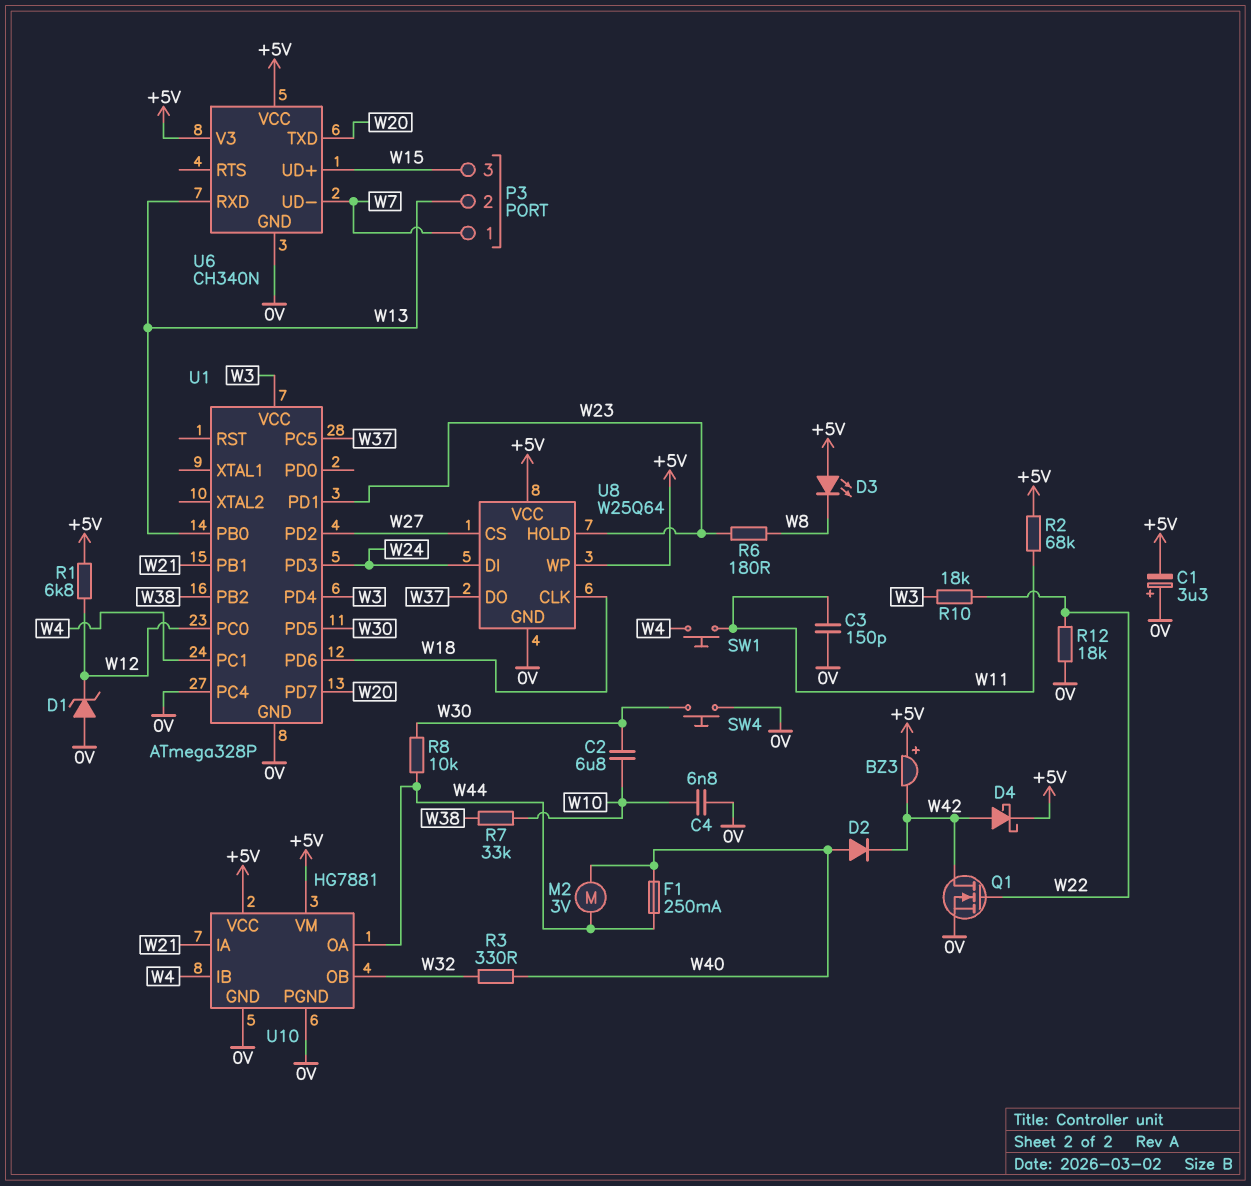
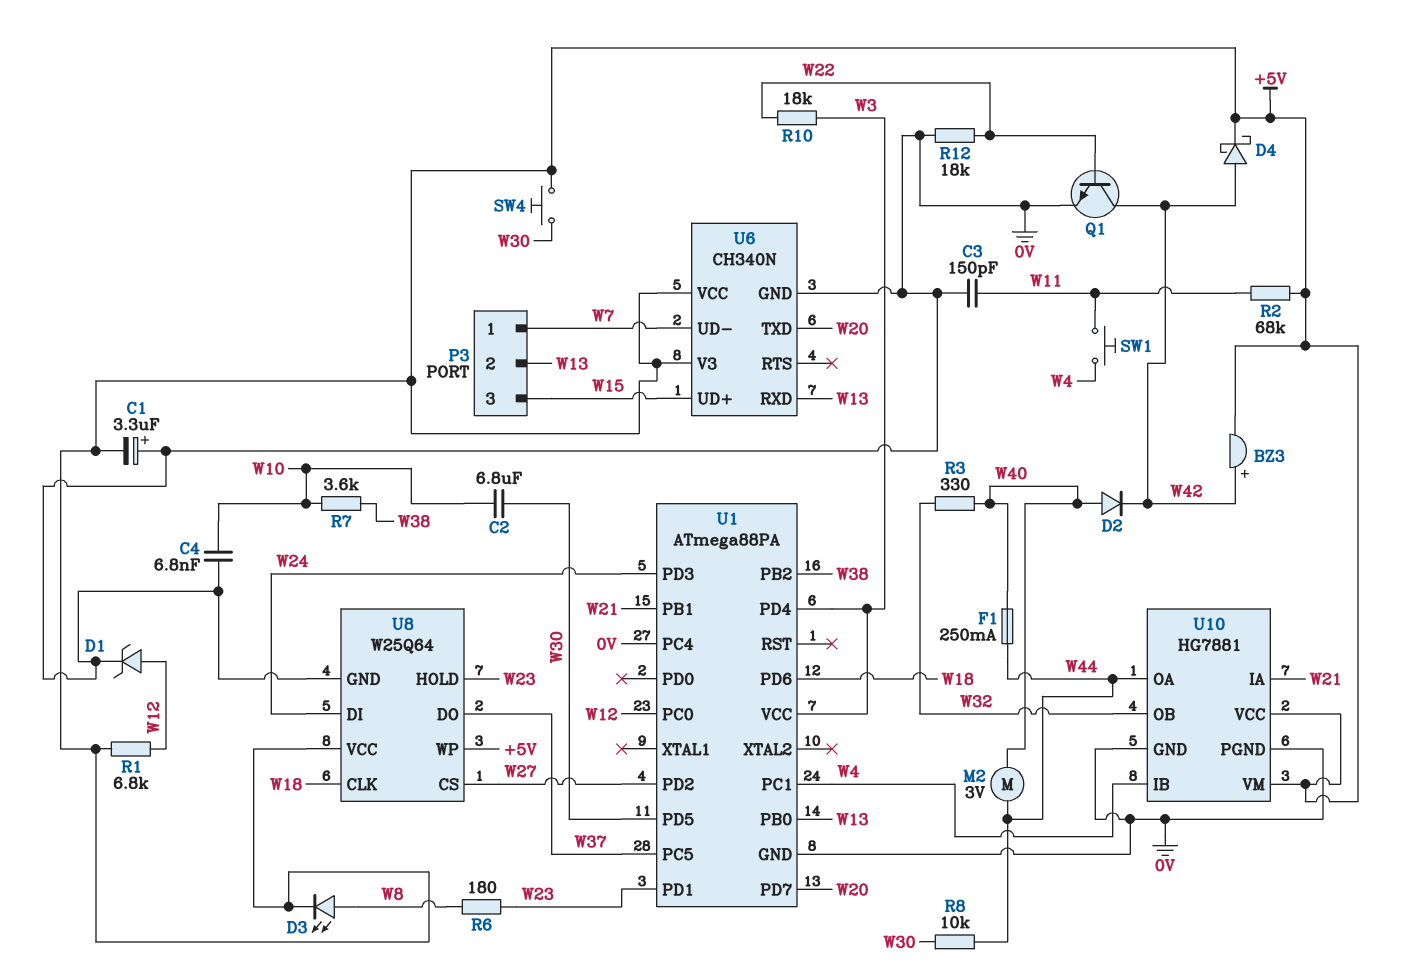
BZ3: buzzer (plus +5V, minus W42) -> buzzer (plus W42, minus +5V)
D1: zener (A 0V, K W12) -> zener (A W12, K 0V)
D3: LED (A +5V, K W8) -> LED (A W8, K +5V)
Q1: NMOS (G W22, D W42, S 0V) -> NPN (B W22, C W42, E 0V)
R7: 33k (W10, W38) -> 3.6k (W10, W38)
SW4: button (0V, W30) -> button (+5V, W30)
U1: ATmega328P -> ATmega88PA

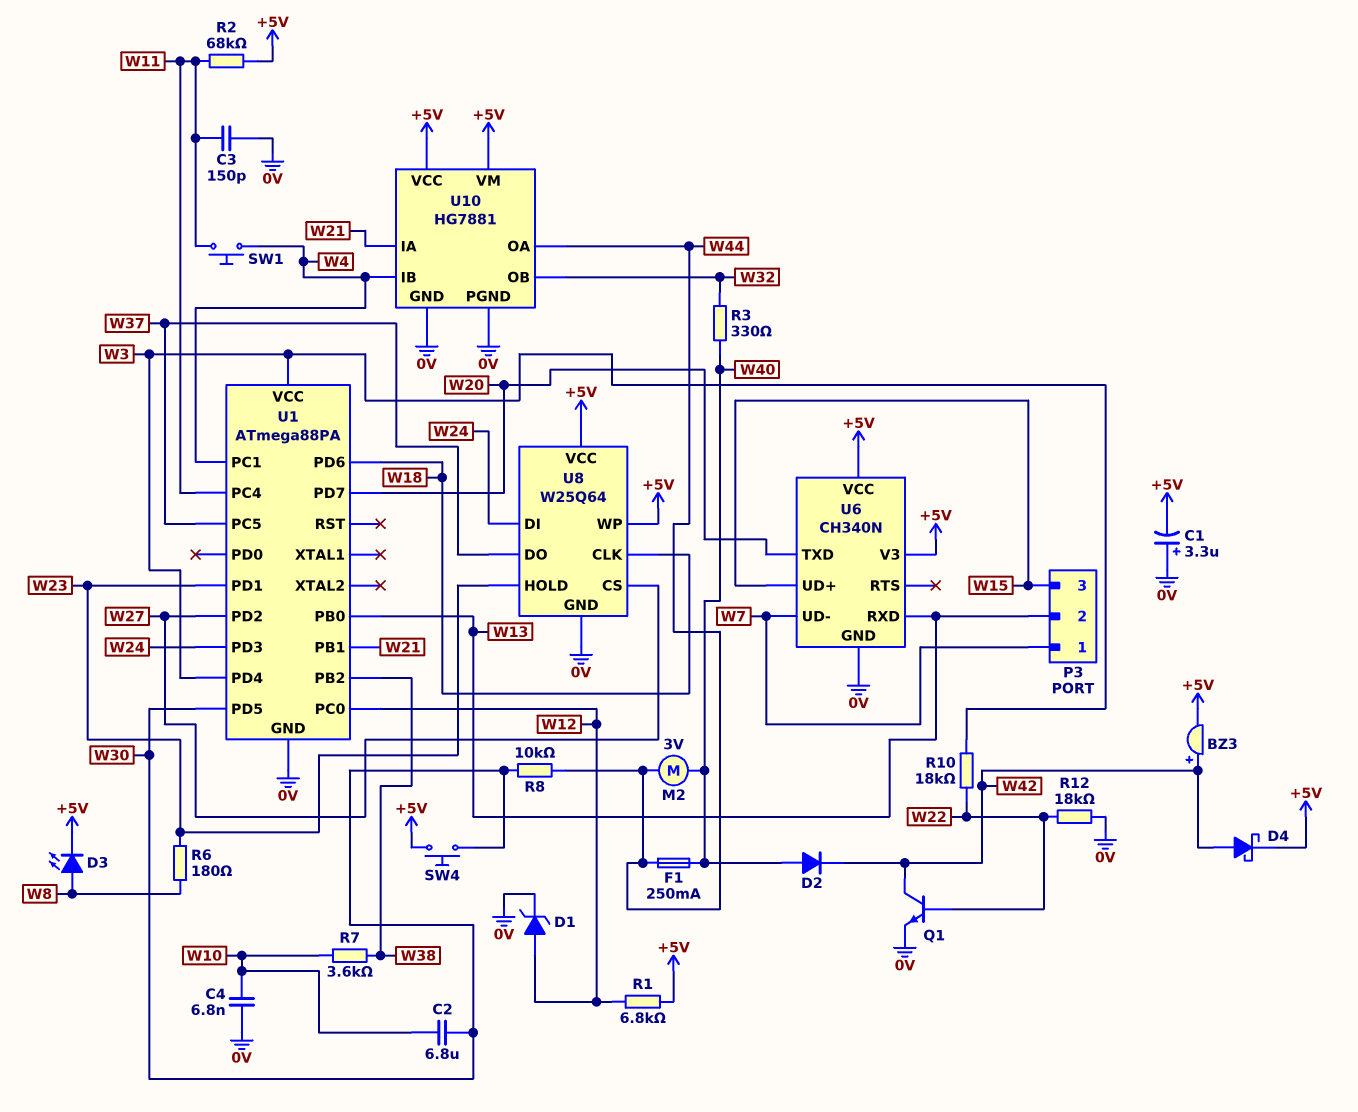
U1 pin PC4: 0V -> W11

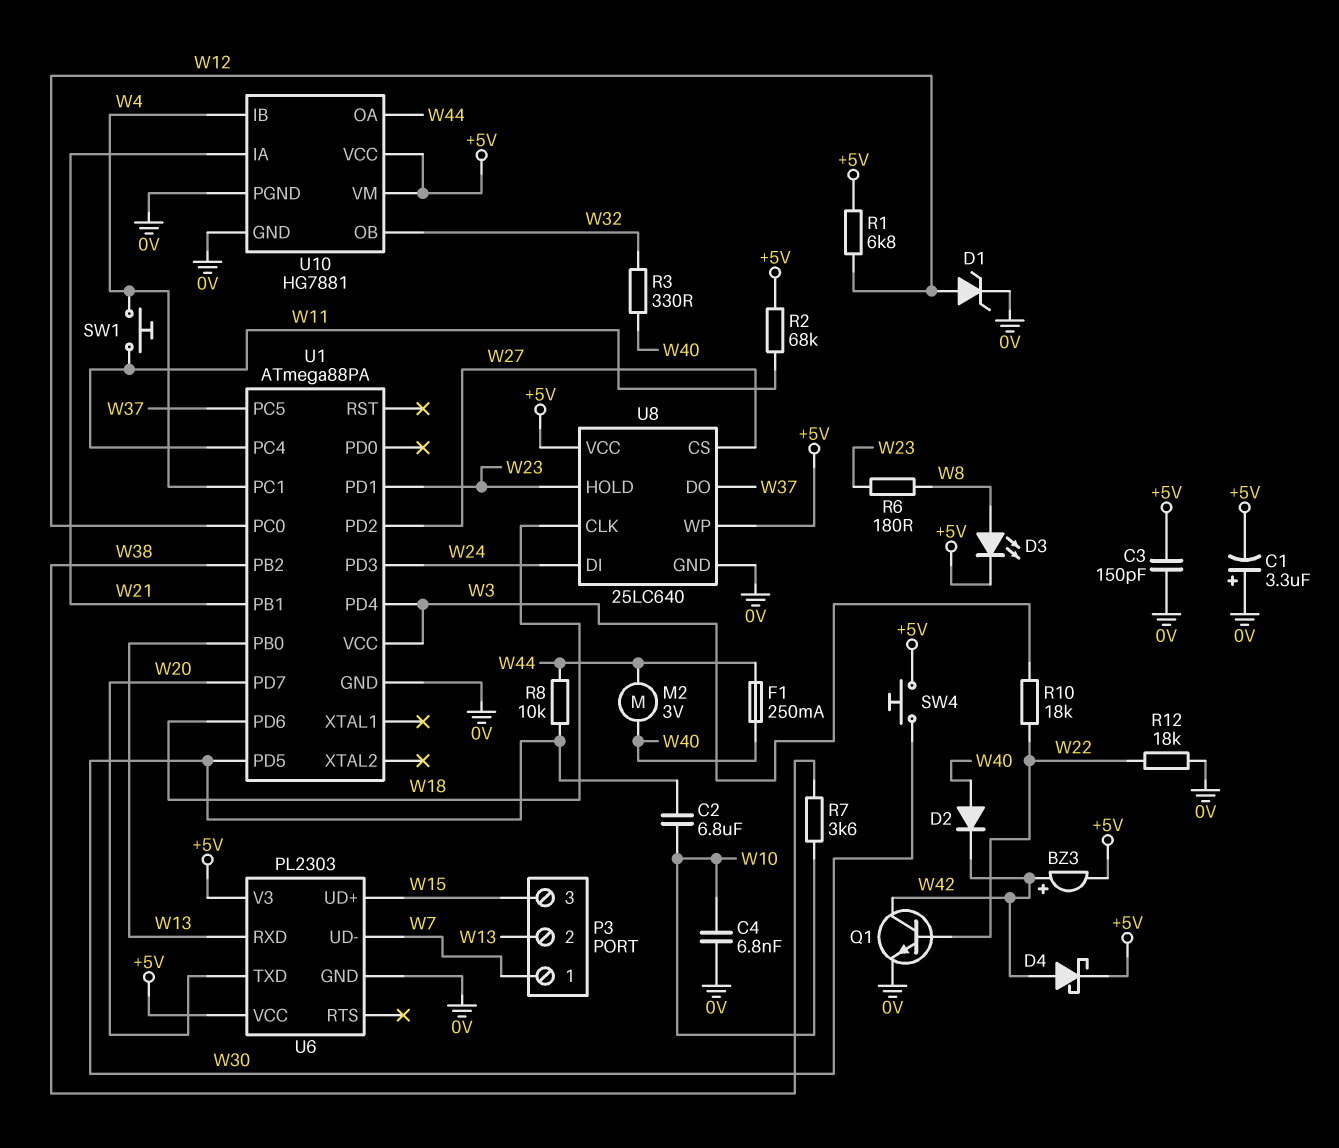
C3: 150pF (0V, W11) -> 150pF (+5V, 0V)
U6: CH340N -> PL2303
U8: W25Q64 -> 25LC640

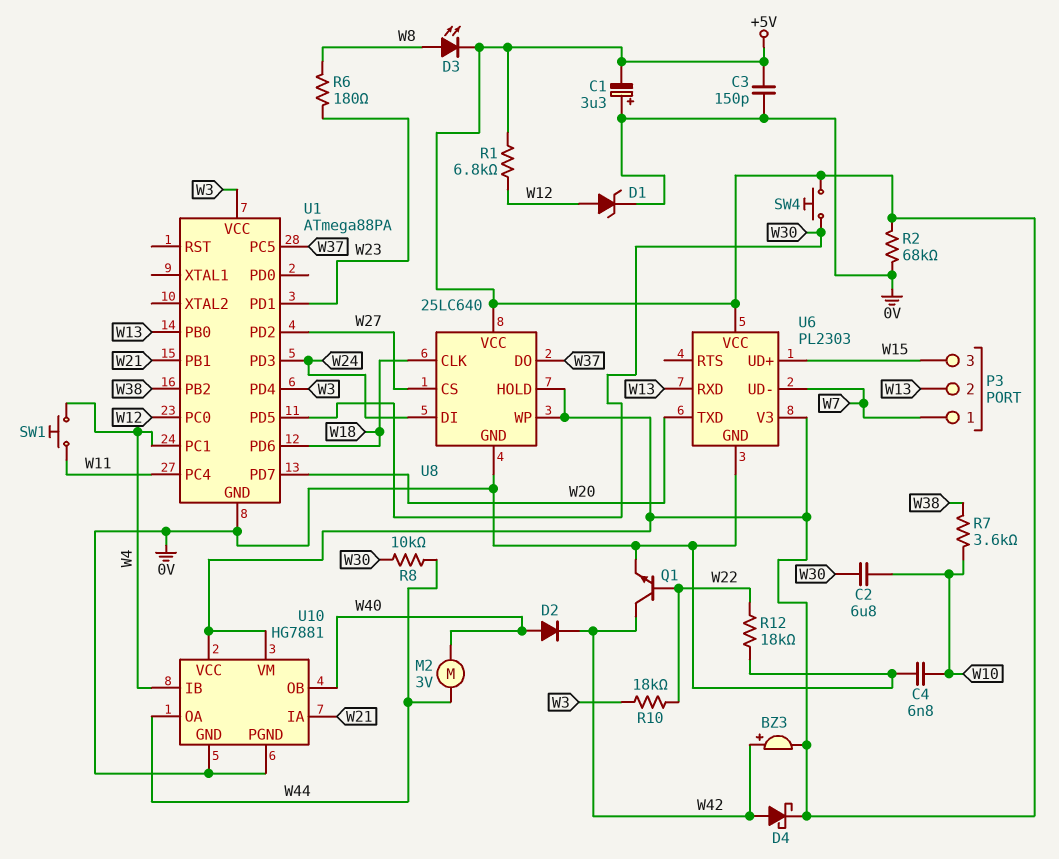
F1: 250mA (W40, W44) -> none
R2: 68k (+5V, W11) -> 68k (+5V, 0V)
R3: 330 (W32, W40) -> none
U8 pin HOLD: W23 -> +5V
U10 pin OB: W32 -> W40

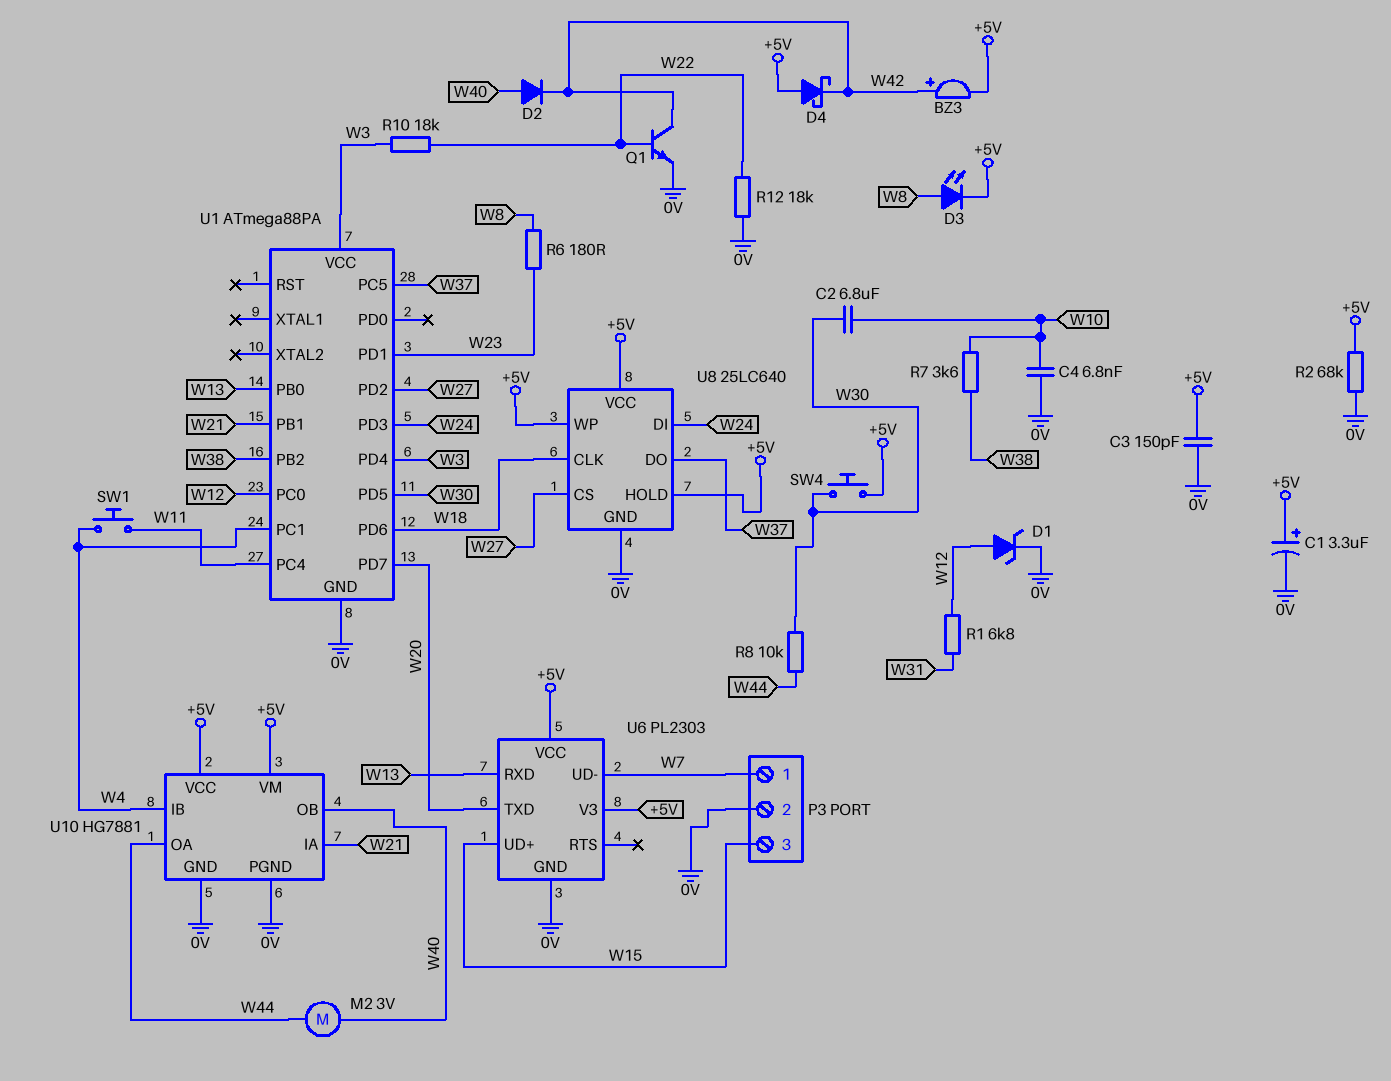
C1: 3.3uF (plus 0V, minus +5V) -> 3.3uF (plus +5V, minus 0V)
D4: schottky (A W42, K +5V) -> schottky (A +5V, K W42)
P3 pin 2: W13 -> 0V
R1: 6.8k (+5V, W12) -> 6.8k (W12, W31)

